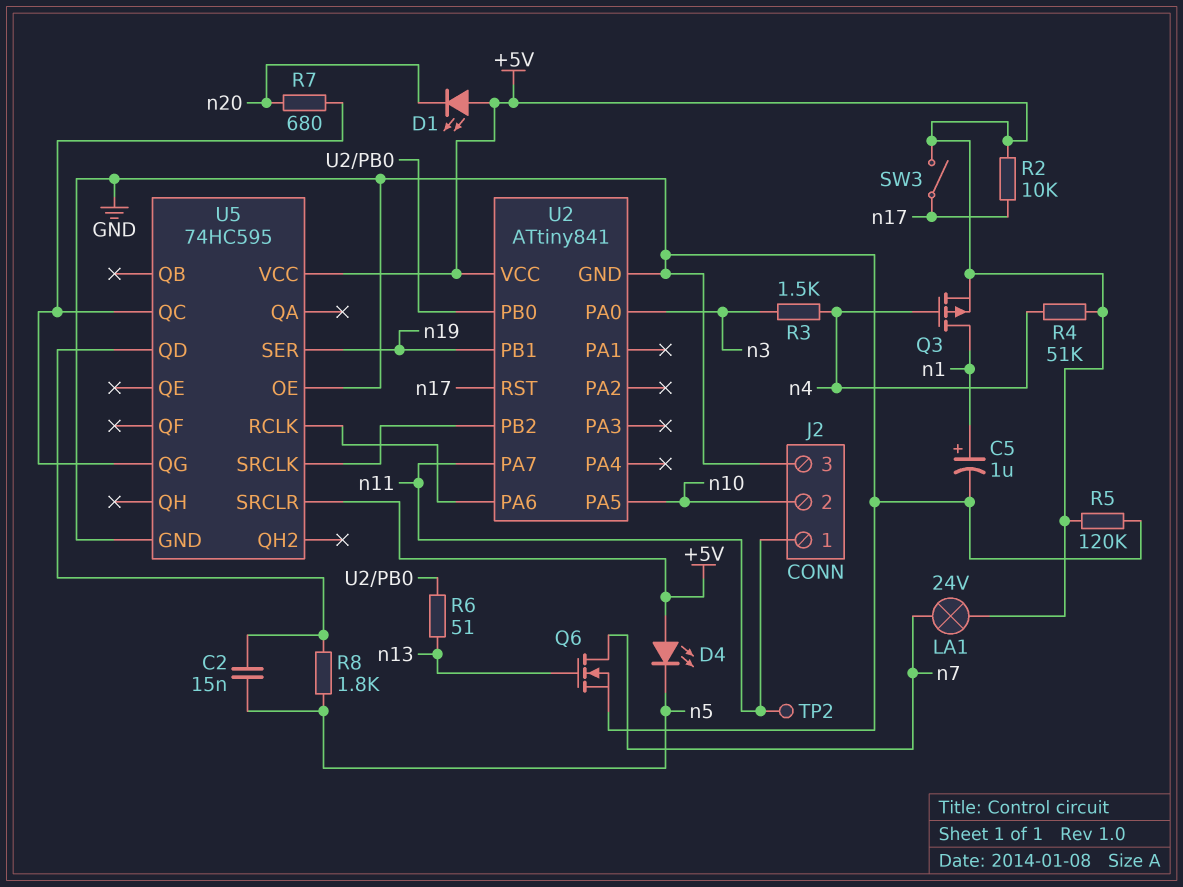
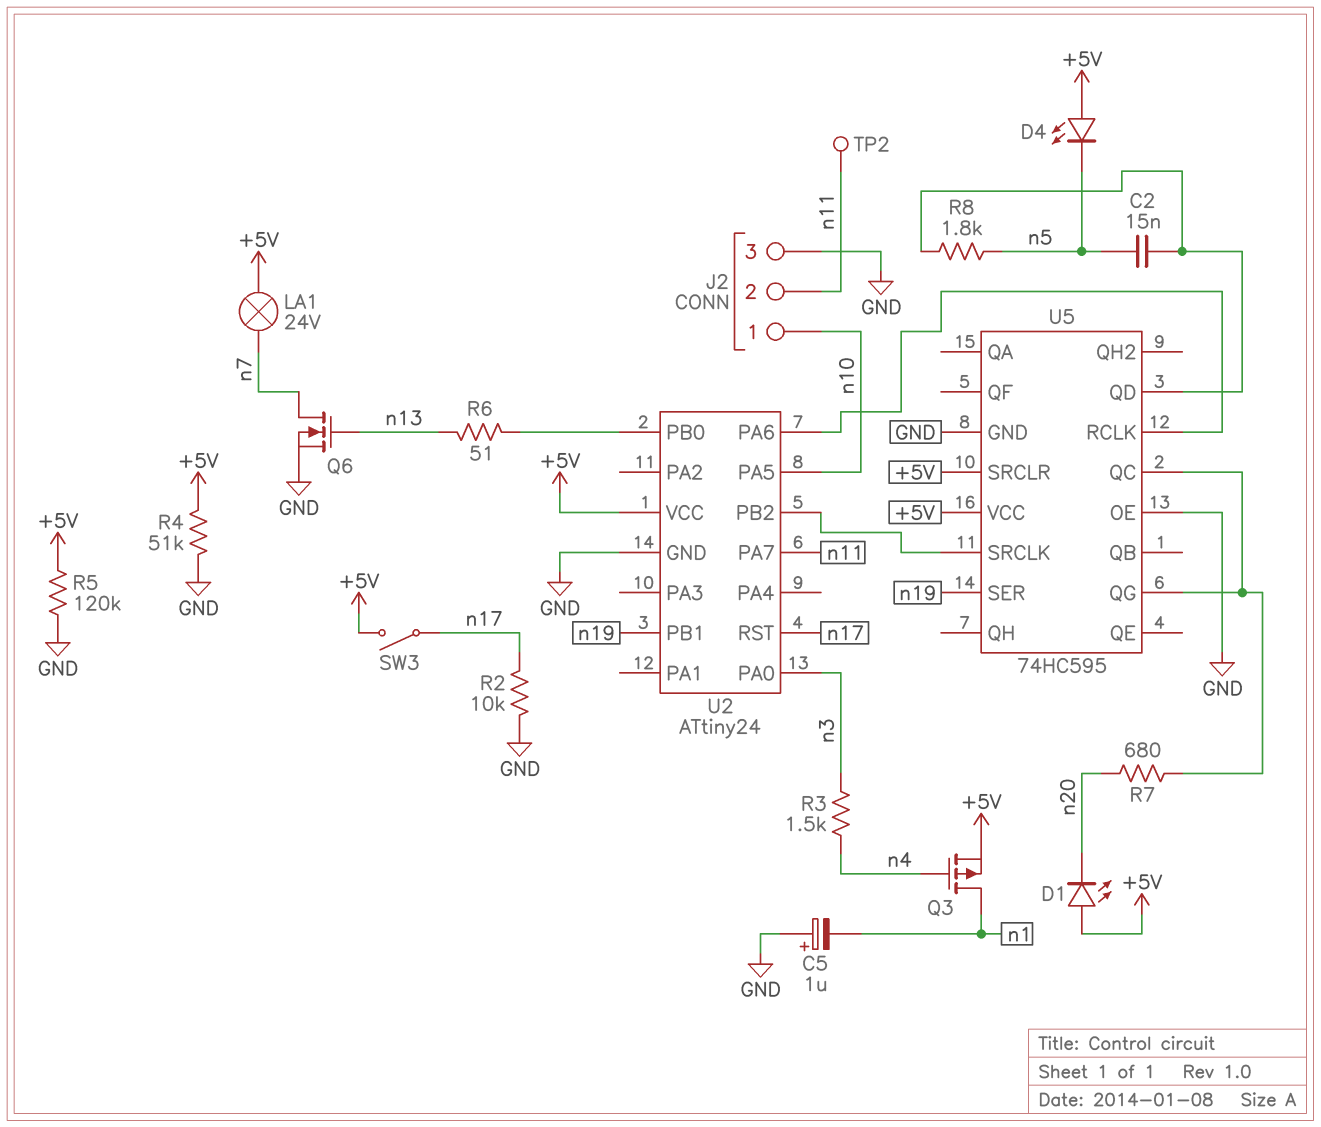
C5: 1uF (plus n1, minus GND) -> 1uF (plus GND, minus n1)
J2 pin 1: n11 -> n10
J2 pin 2: n10 -> n11
R2: 10k (+5V, n17) -> 10k (GND, n17)
R4: 51k (+5V, n4) -> 51k (+5V, GND)
U2: ATtiny841 -> ATtiny24

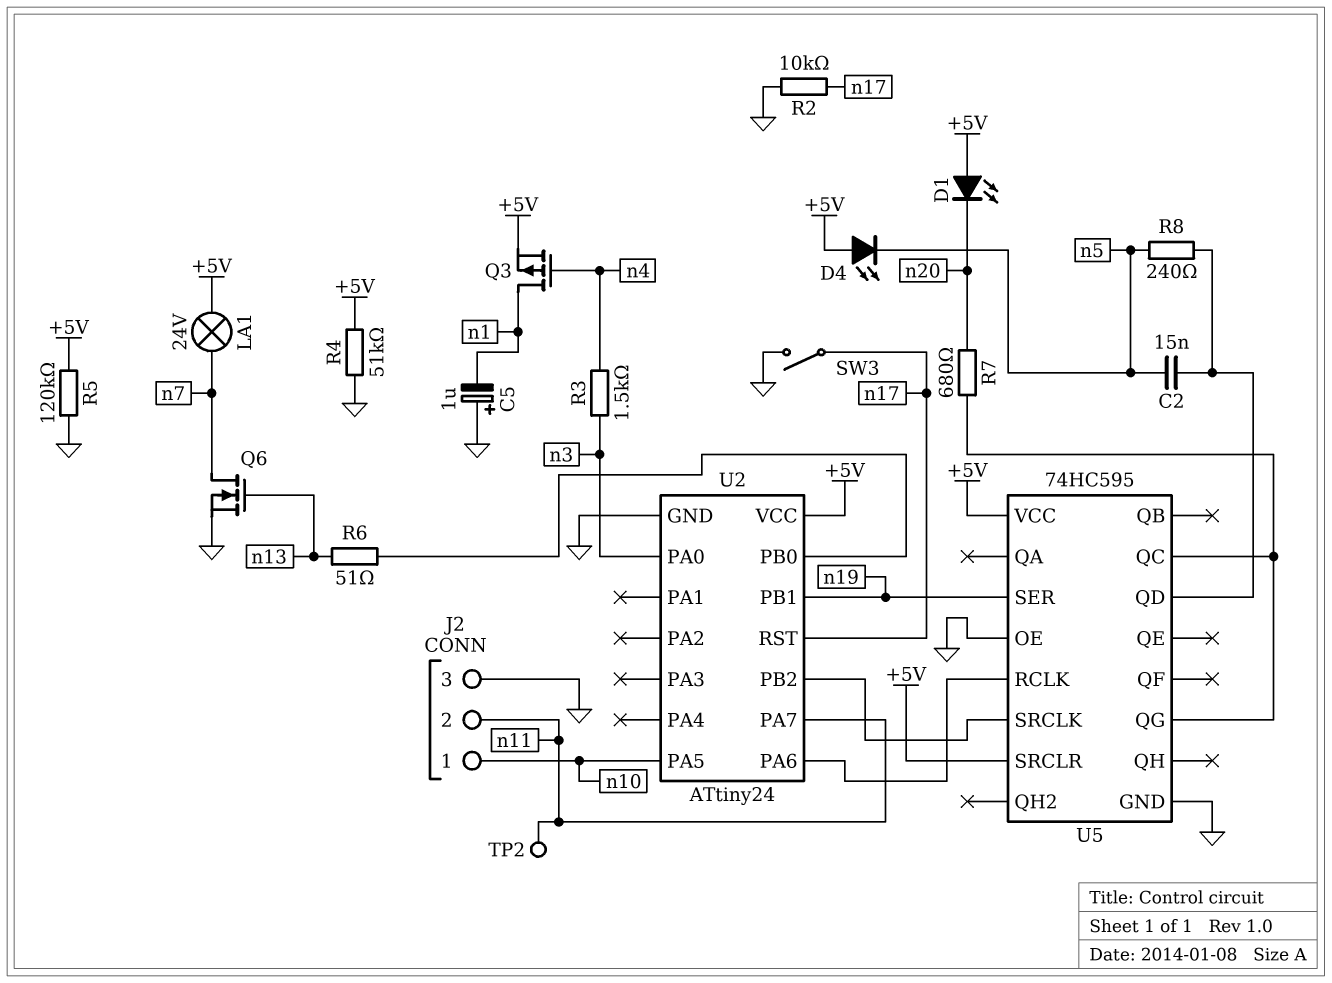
R8: 1.8k (U5/QD, n5) -> 240 (U5/QD, n5)
SW3: switch (+5V, n17) -> switch (GND, n17)

